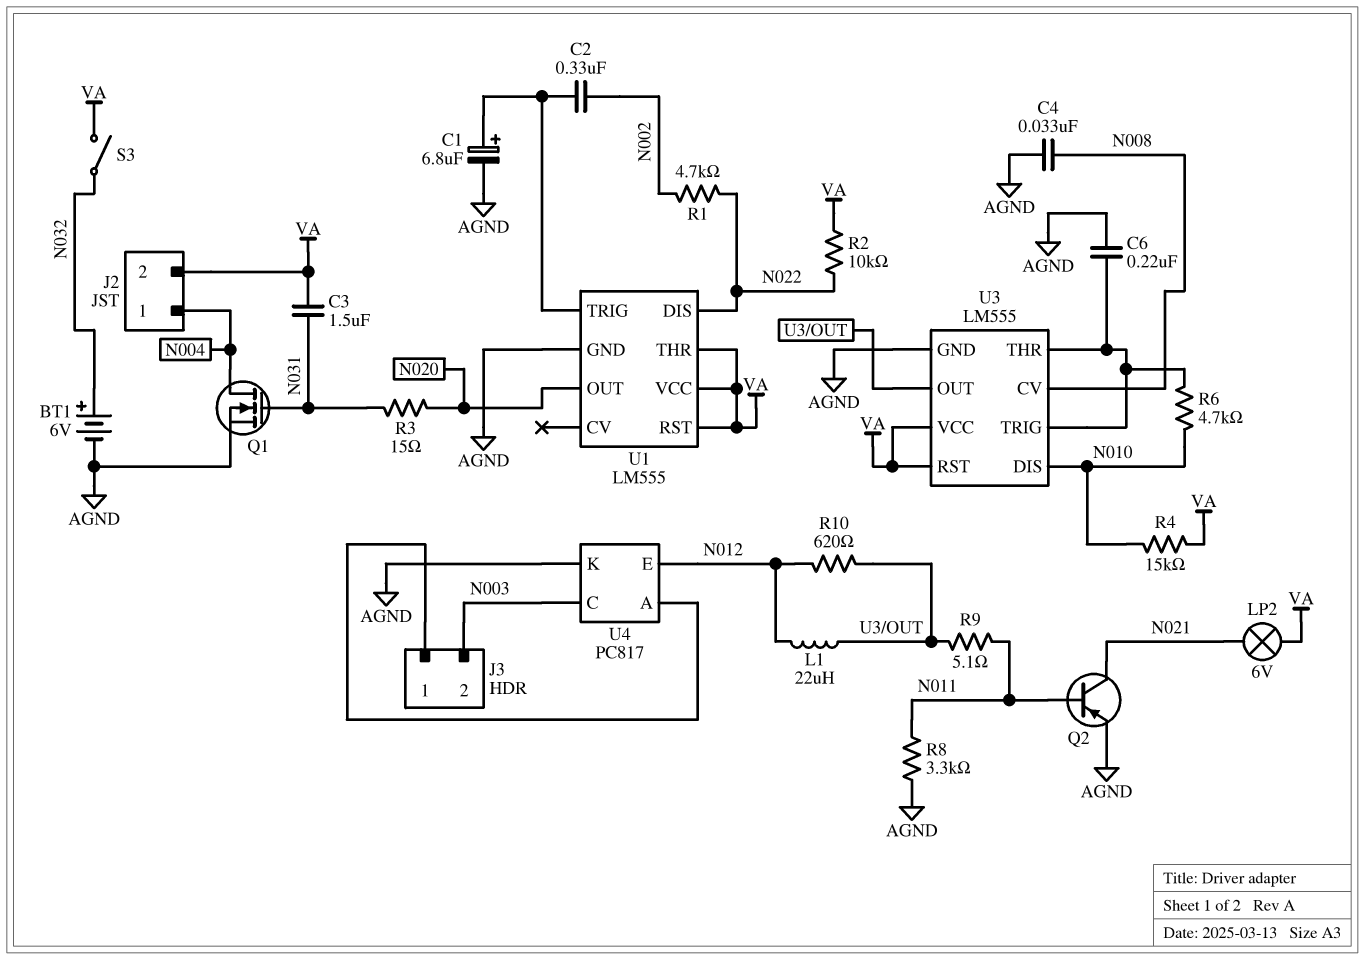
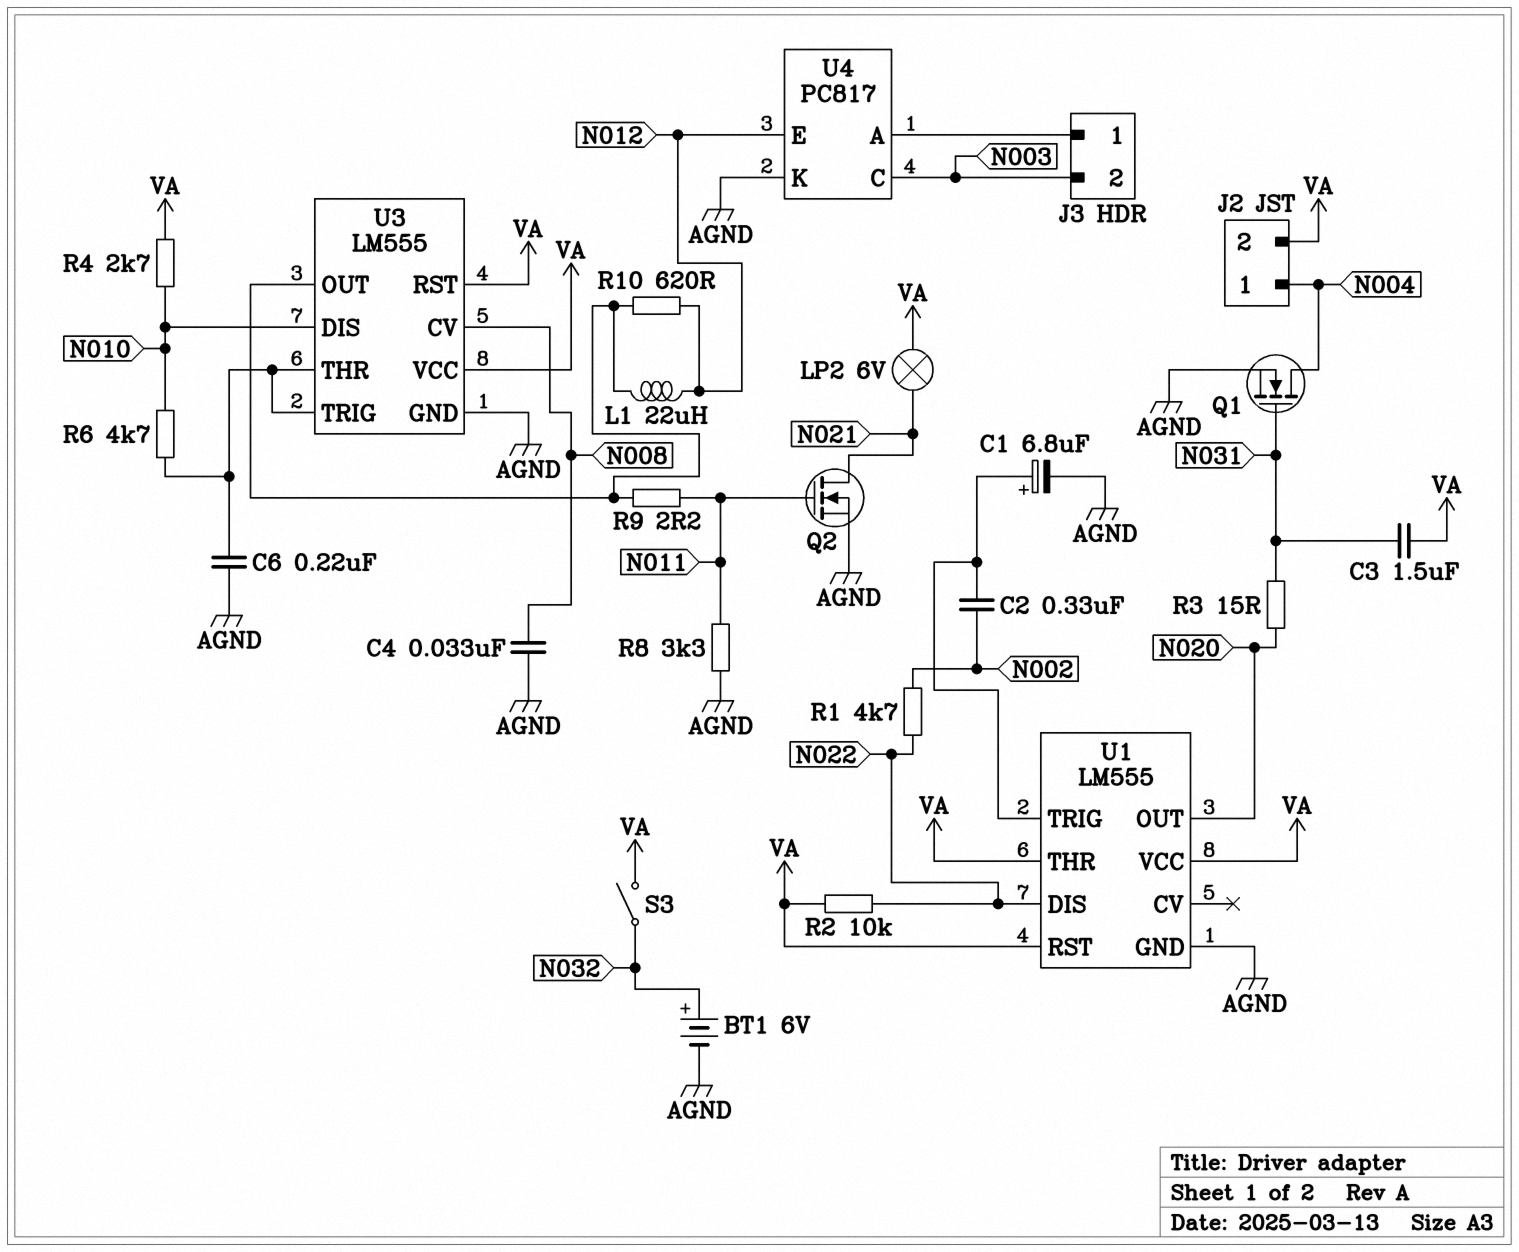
Q2: PNP (B N011, C N021, E AGND) -> NMOS (G N011, D N021, S AGND)
R4: 15k (N010, VA) -> 2.7k (N010, VA)
R9: 5.1 (N011, U3/OUT) -> 2.2 (N011, U3/OUT)

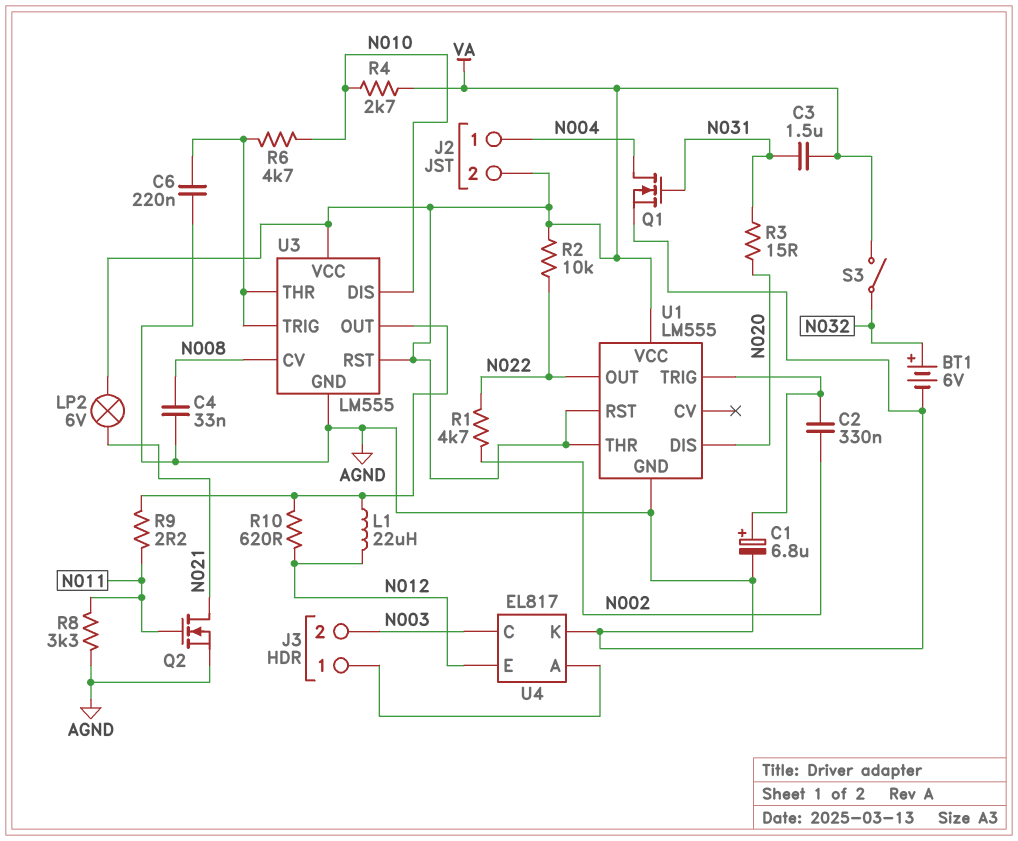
U1 pin DIS: N022 -> N020
U1 pin OUT: N020 -> N022
U4: PC817 -> EL817

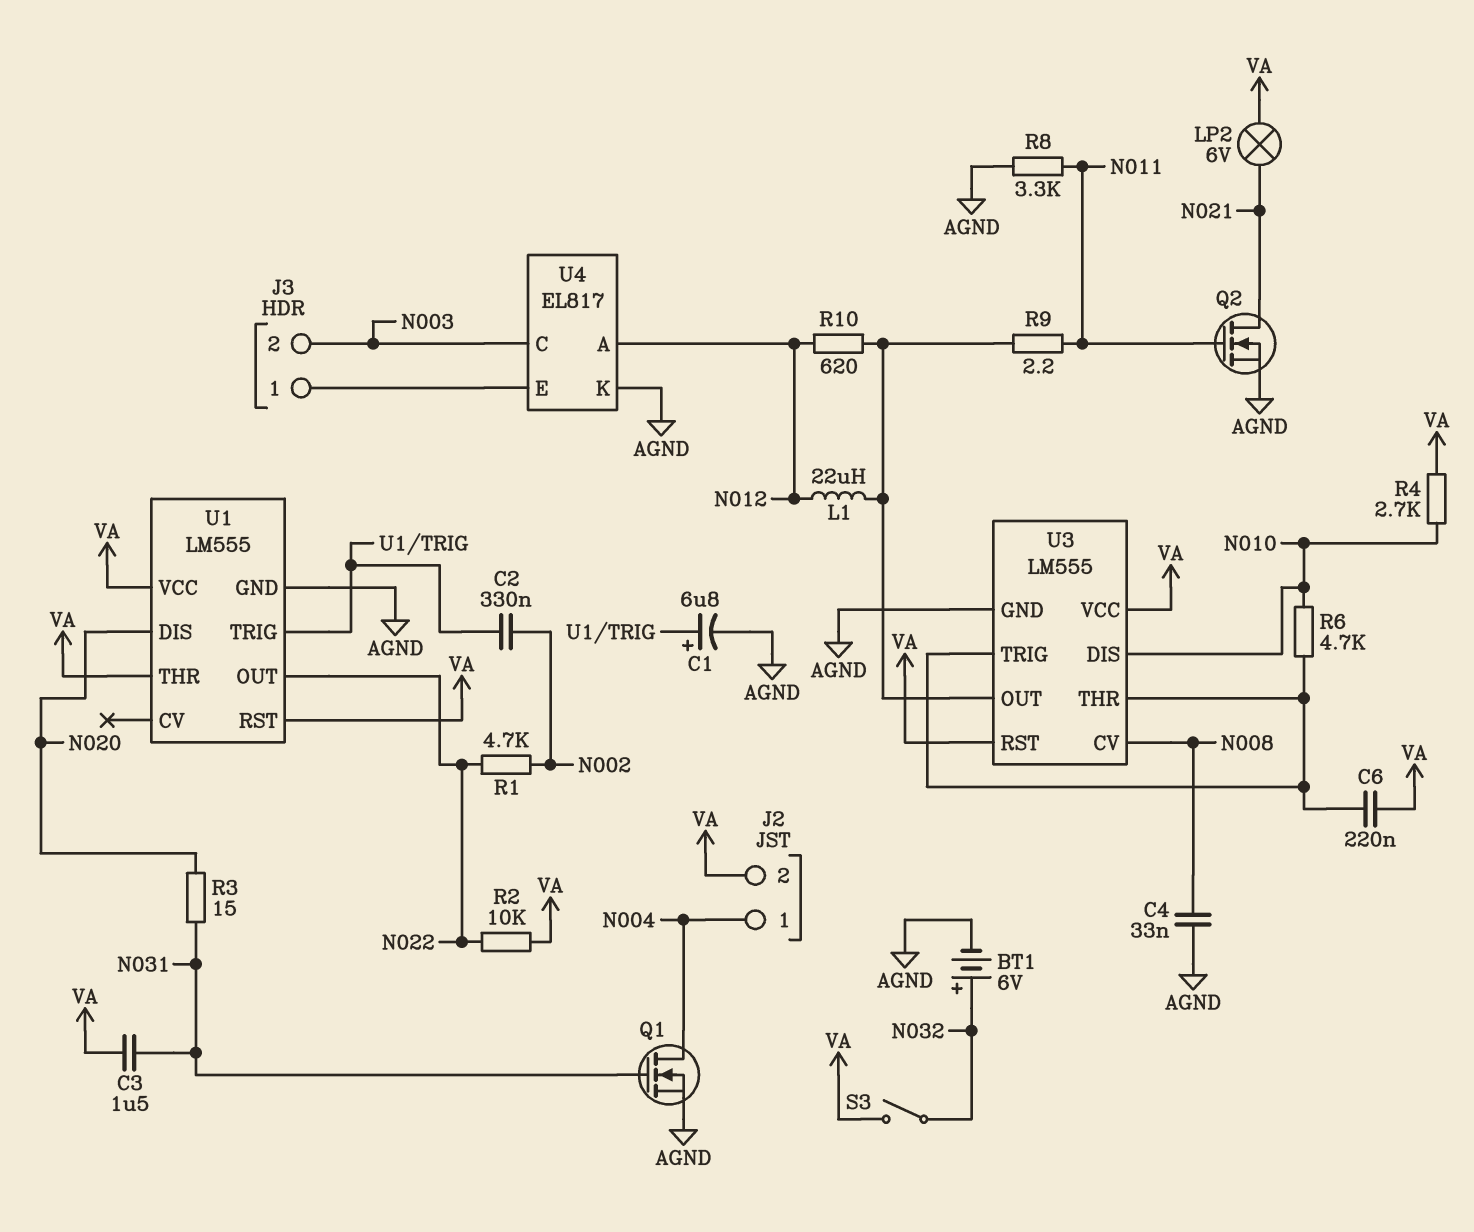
C6: 220nF (AGND, U3/THR) -> 220nF (U3/THR, VA)
U4 pin A: J3/1 -> N012
U4 pin E: N012 -> J3/1

